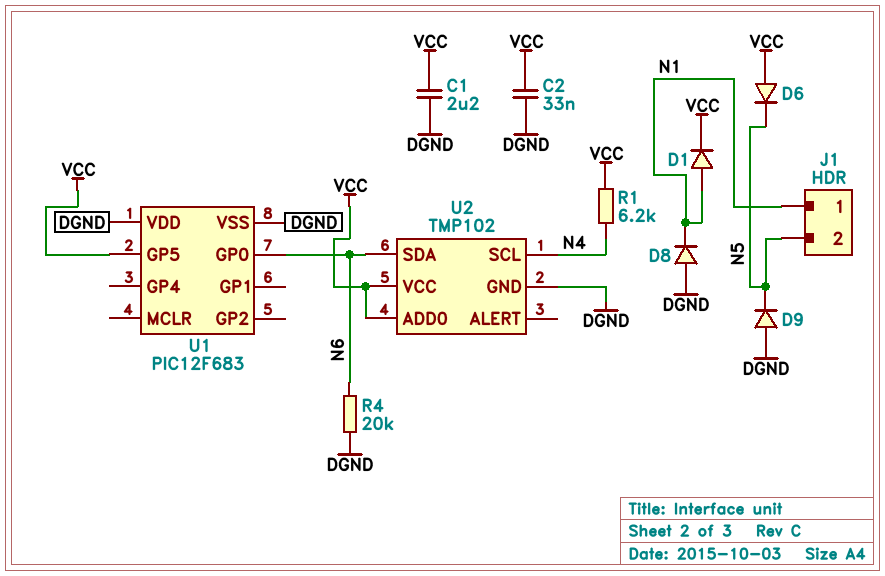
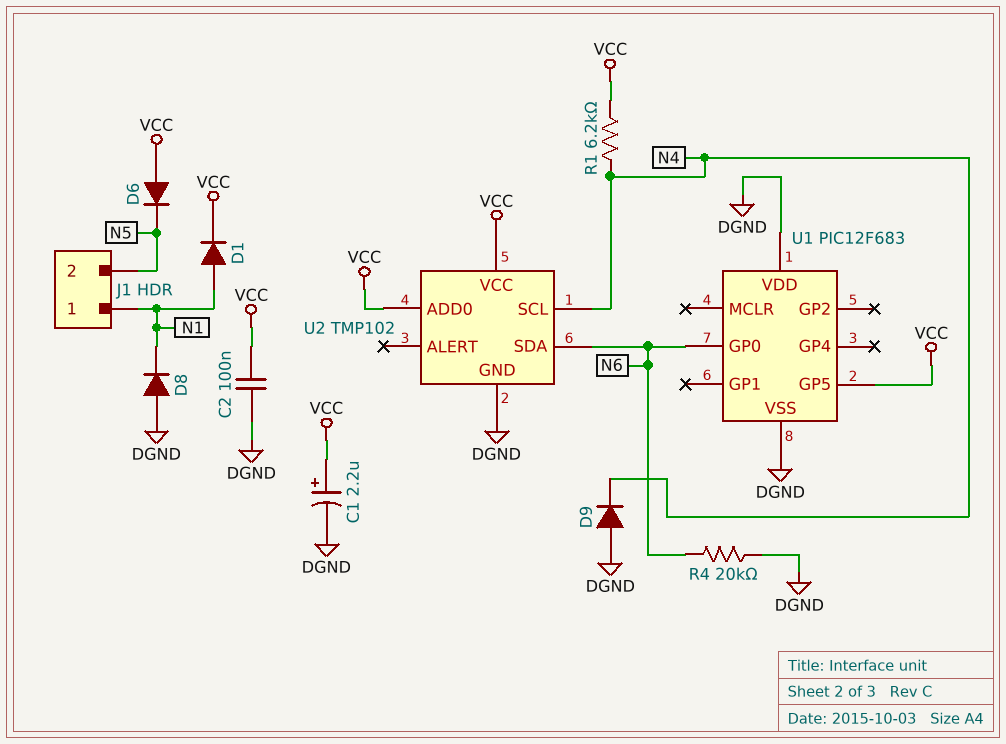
C1: 2.2uF (DGND, VCC) -> 2.2uF (plus VCC, minus DGND)
C2: 33nF (DGND, VCC) -> 100nF (DGND, VCC)
D9: diode (A DGND, K N5) -> diode (A DGND, K N4)

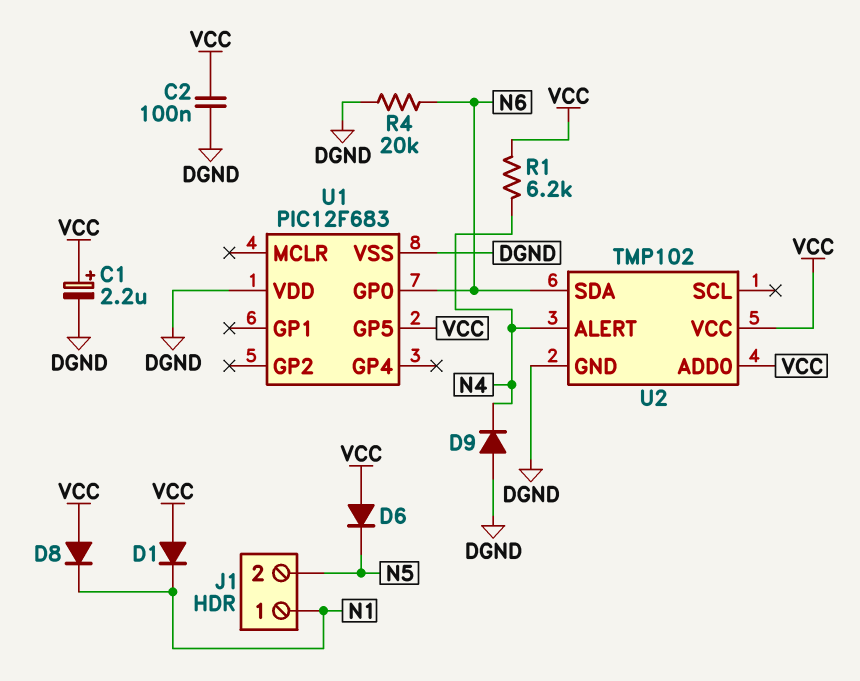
D1: diode (A N1, K VCC) -> diode (A VCC, K N1)
D8: diode (A DGND, K N1) -> diode (A VCC, K N1)
U2 pin ALERT: none -> N4
U2 pin SCL: N4 -> none

